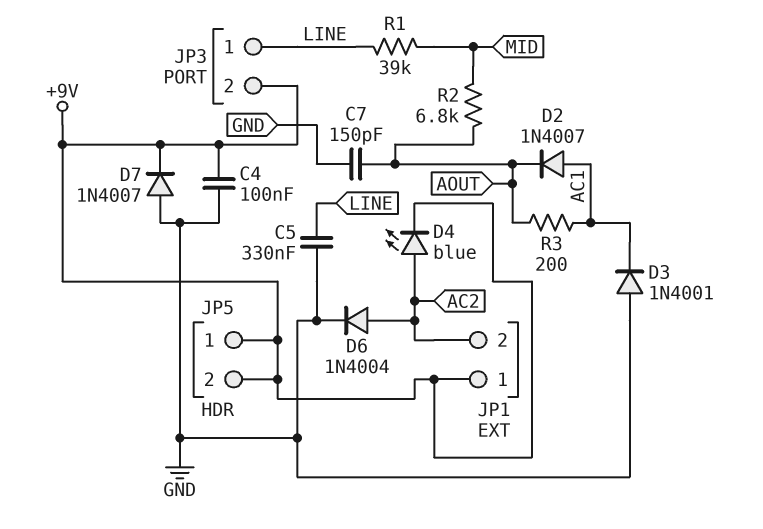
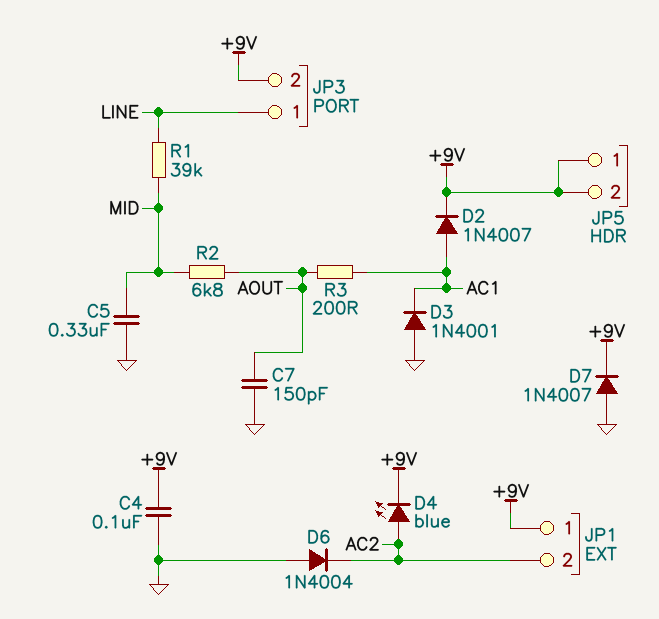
C5: 330nF (GND, LINE) -> 330nF (GND, MID)
D2: diode 1N4007 (A AC1, K AOUT) -> diode 1N4007 (A AC1, K +9V)
D6: diode 1N4004 (A AC2, K GND) -> diode 1N4004 (A GND, K AC2)

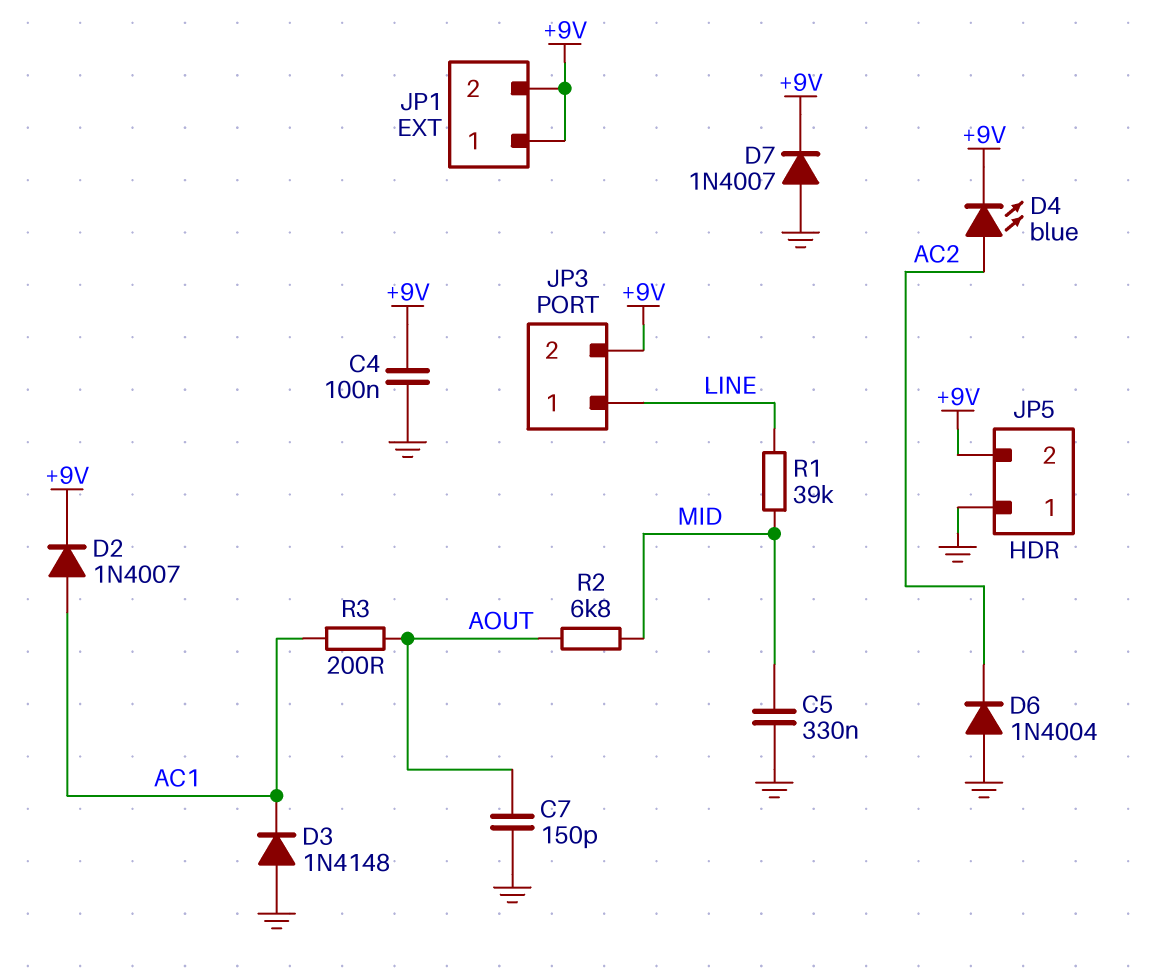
D3: diode 1N4001 (A GND, K AC1) -> diode 1N4148 (A GND, K AC1)
JP1 pin 2: AC2 -> +9V
JP5 pin 1: +9V -> GND

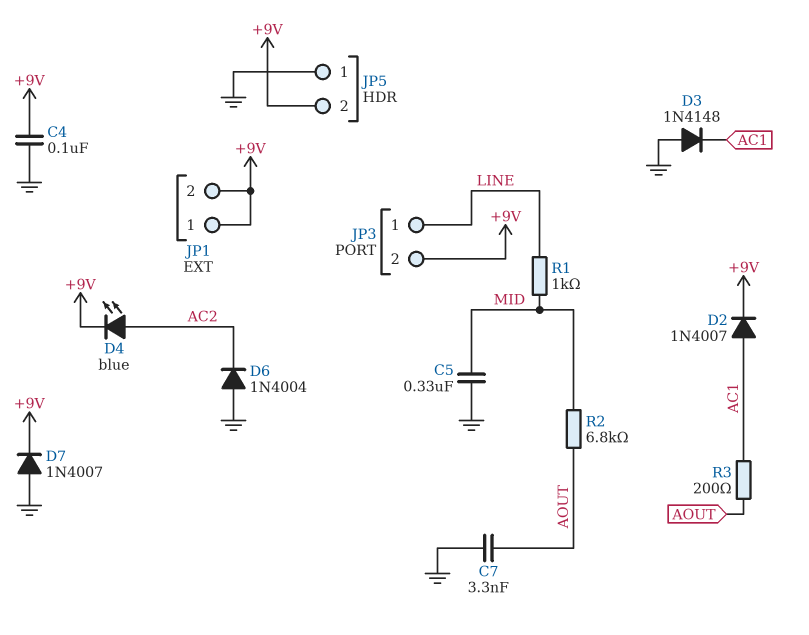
C7: 150pF (AOUT, GND) -> 3.3nF (AOUT, GND)
R1: 39k (LINE, MID) -> 1k (LINE, MID)

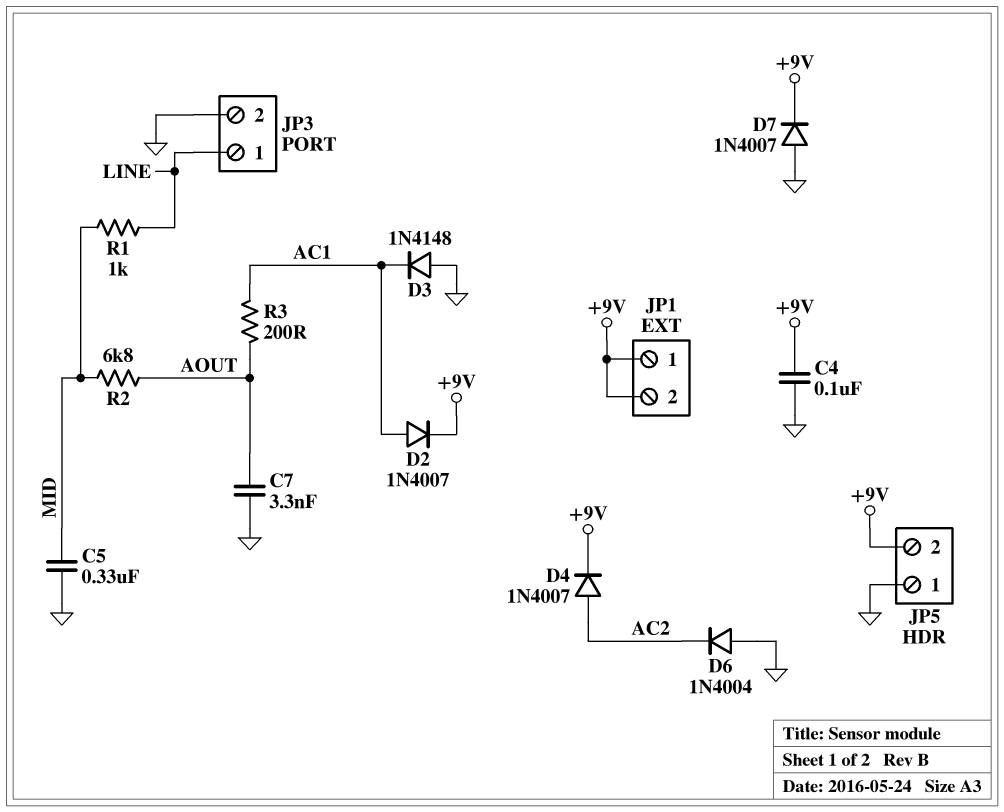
D4: LED blue (A AC2, K +9V) -> diode 1N4007 (A AC2, K +9V)
JP3 pin 2: +9V -> GND

